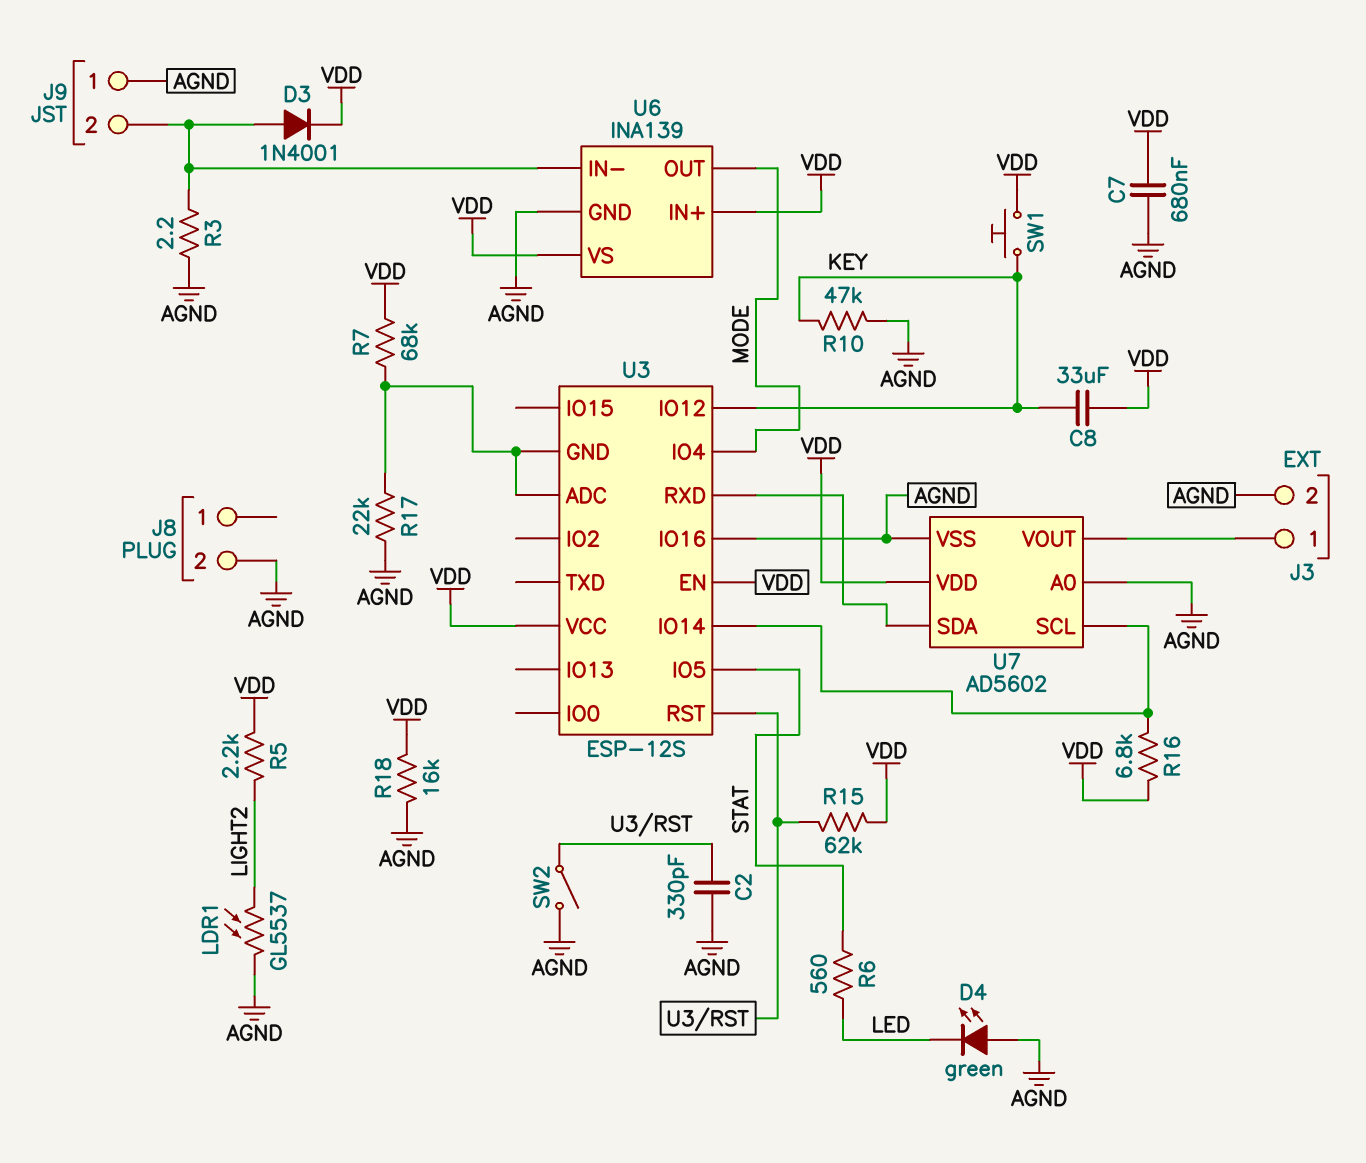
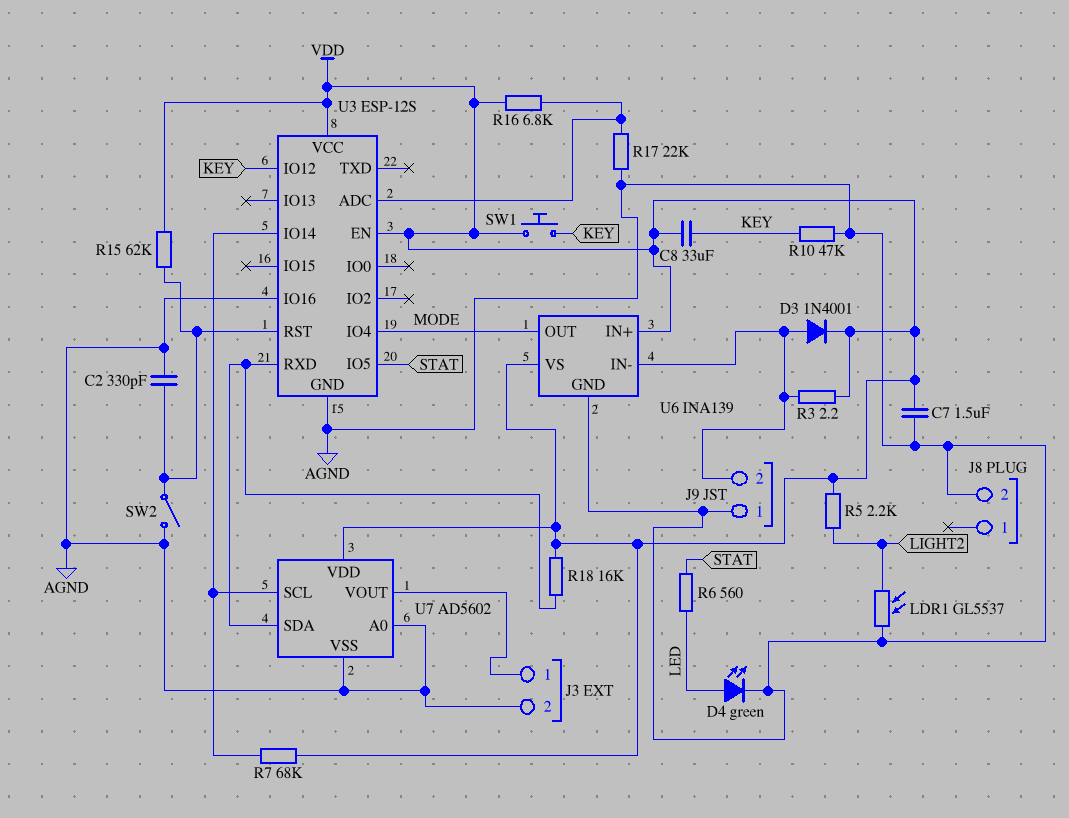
C7: 680nF (AGND, VDD) -> 1.5uF (AGND, VDD)
D4: LED green (A AGND, K LED) -> LED green (A LED, K AGND)
R3: 2.2 (AGND, J9/2) -> 2.2 (J9/2, VDD)
R7: 68k (U3/ADC, VDD) -> 68k (U3/IO14, VDD)
R16: 6.8k (U3/IO14, VDD) -> 6.8k (U3/ADC, VDD)
R18: 16k (AGND, VDD) -> 16k (U3/RXD, VDD)
U3 pin GND: U3/ADC -> AGND

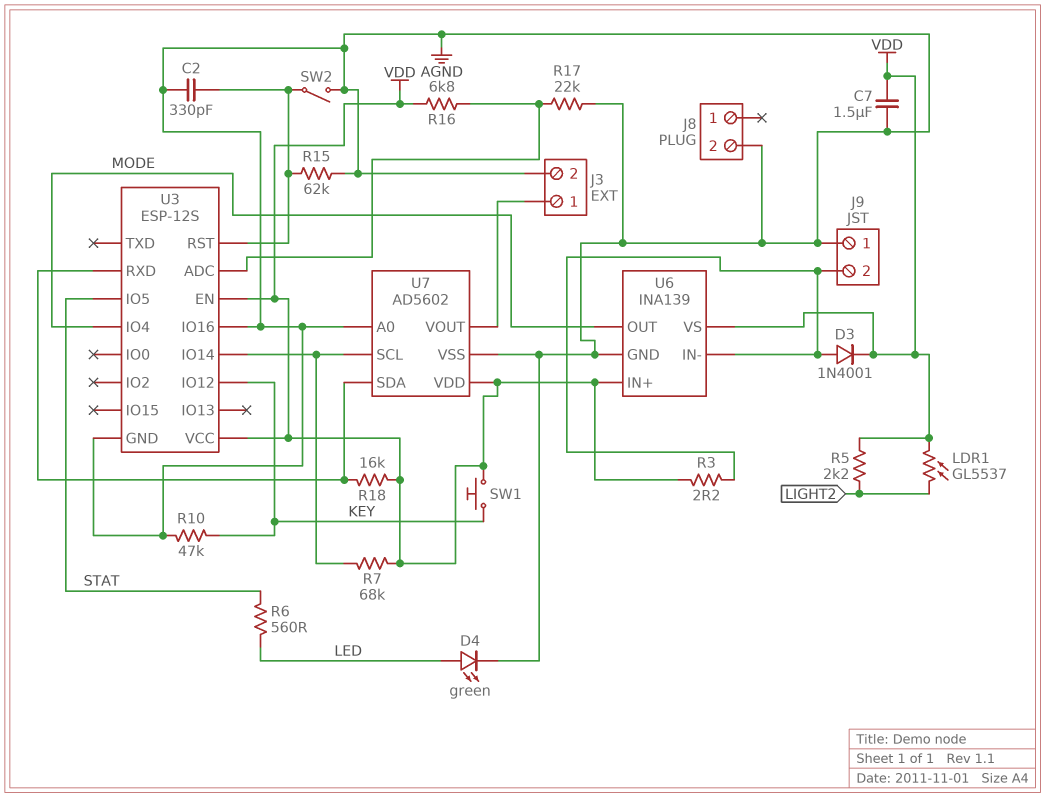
C8: 33uF (KEY, VDD) -> none
LDR1: GL5537 (AGND, LIGHT2) -> GL5537 (LIGHT2, VDD)
R15: 62k (U3/RST, VDD) -> 62k (AGND, U3/RST)

